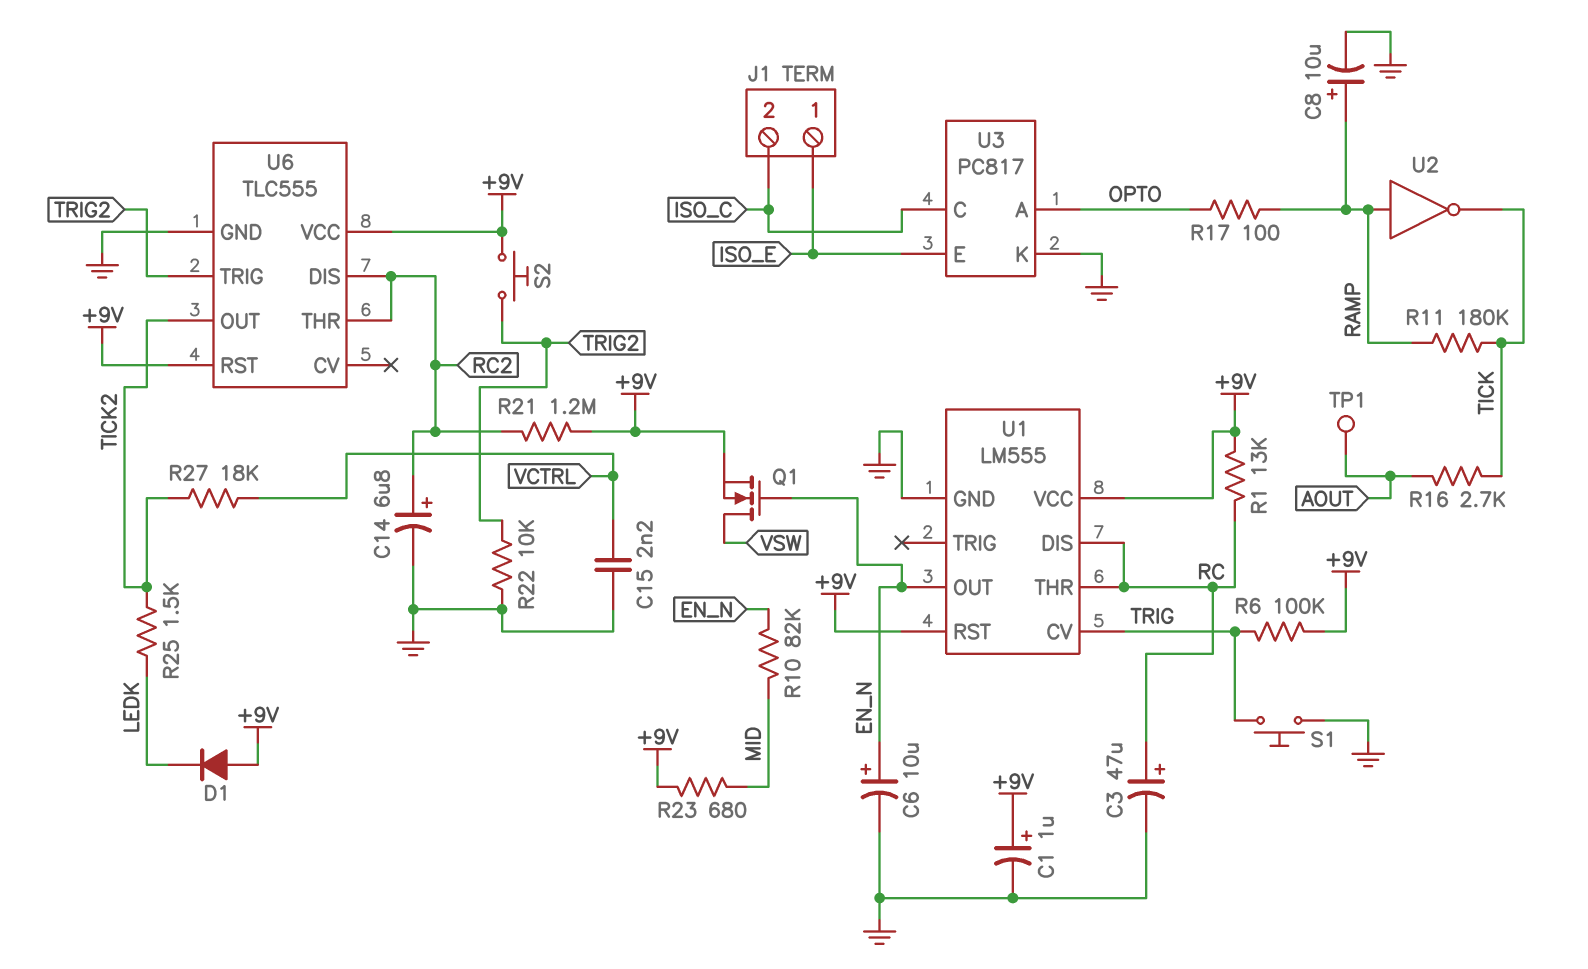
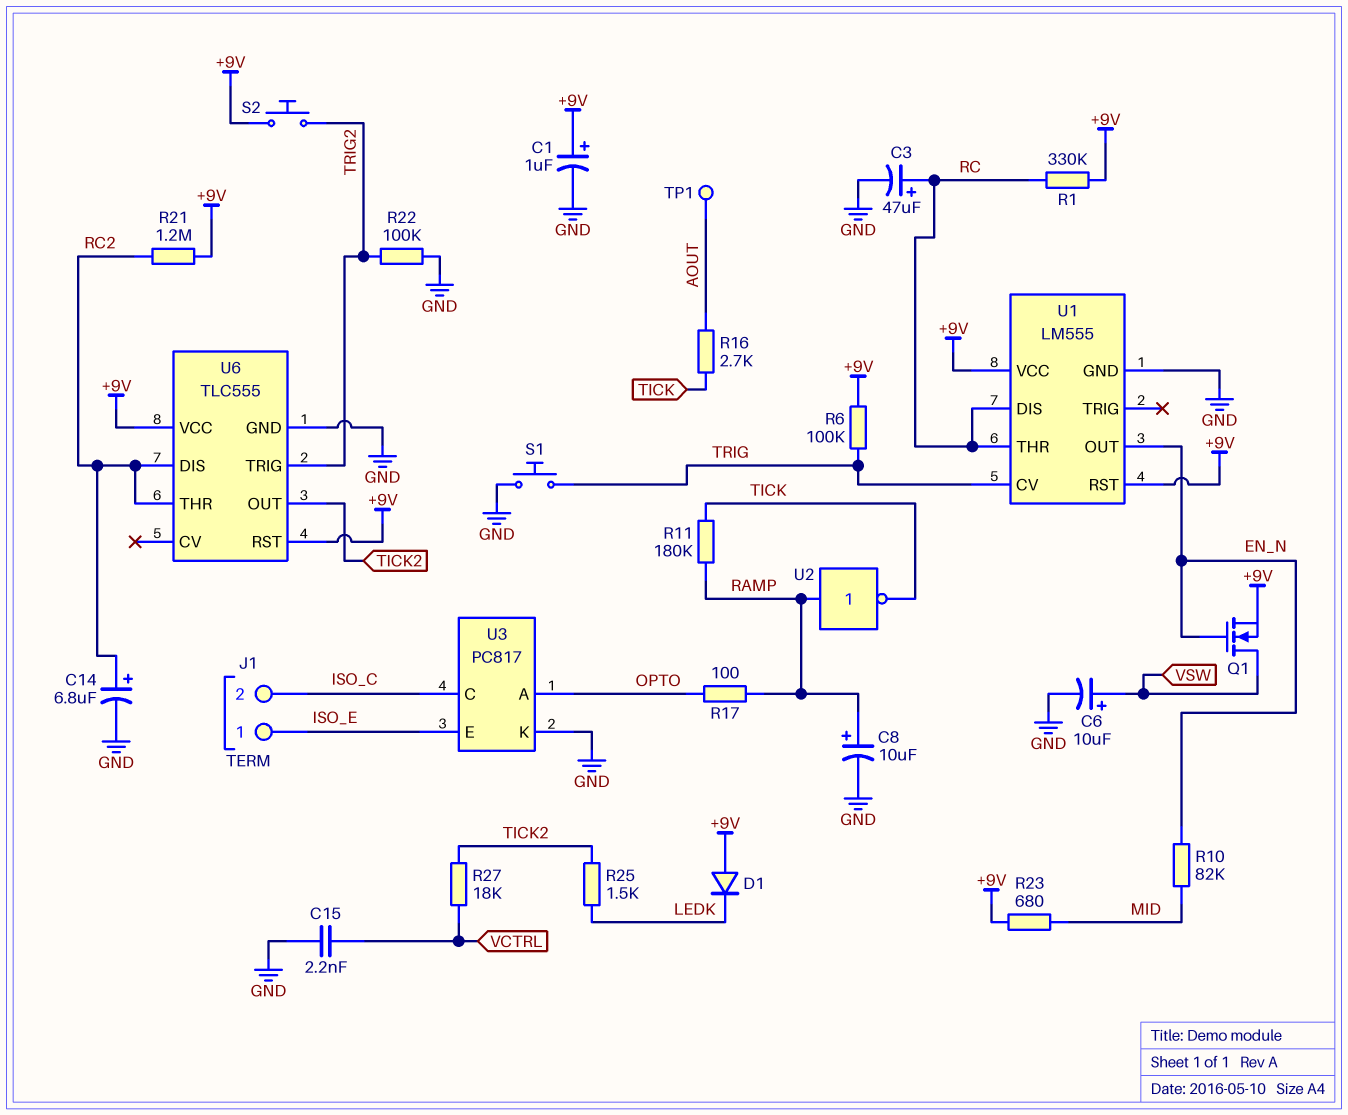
C6: 10uF (plus EN_N, minus GND) -> 10uF (plus VSW, minus GND)
R1: 13k (+9V, RC) -> 330k (+9V, RC)
R22: 10k (GND, TRIG2) -> 100k (GND, TRIG2)

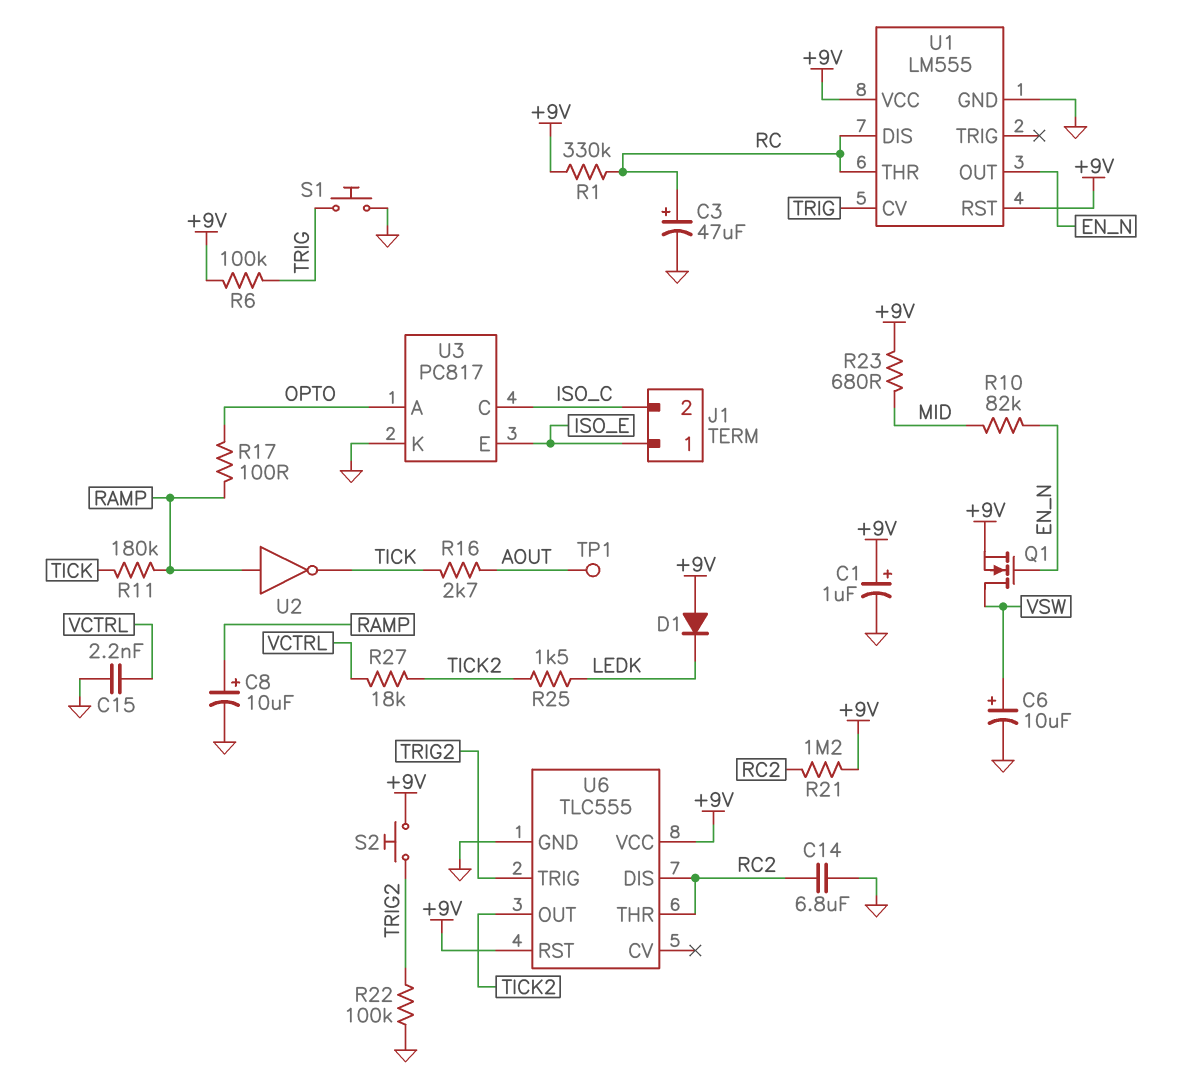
C14: 6.8uF (plus RC2, minus GND) -> 6.8uF (GND, RC2)

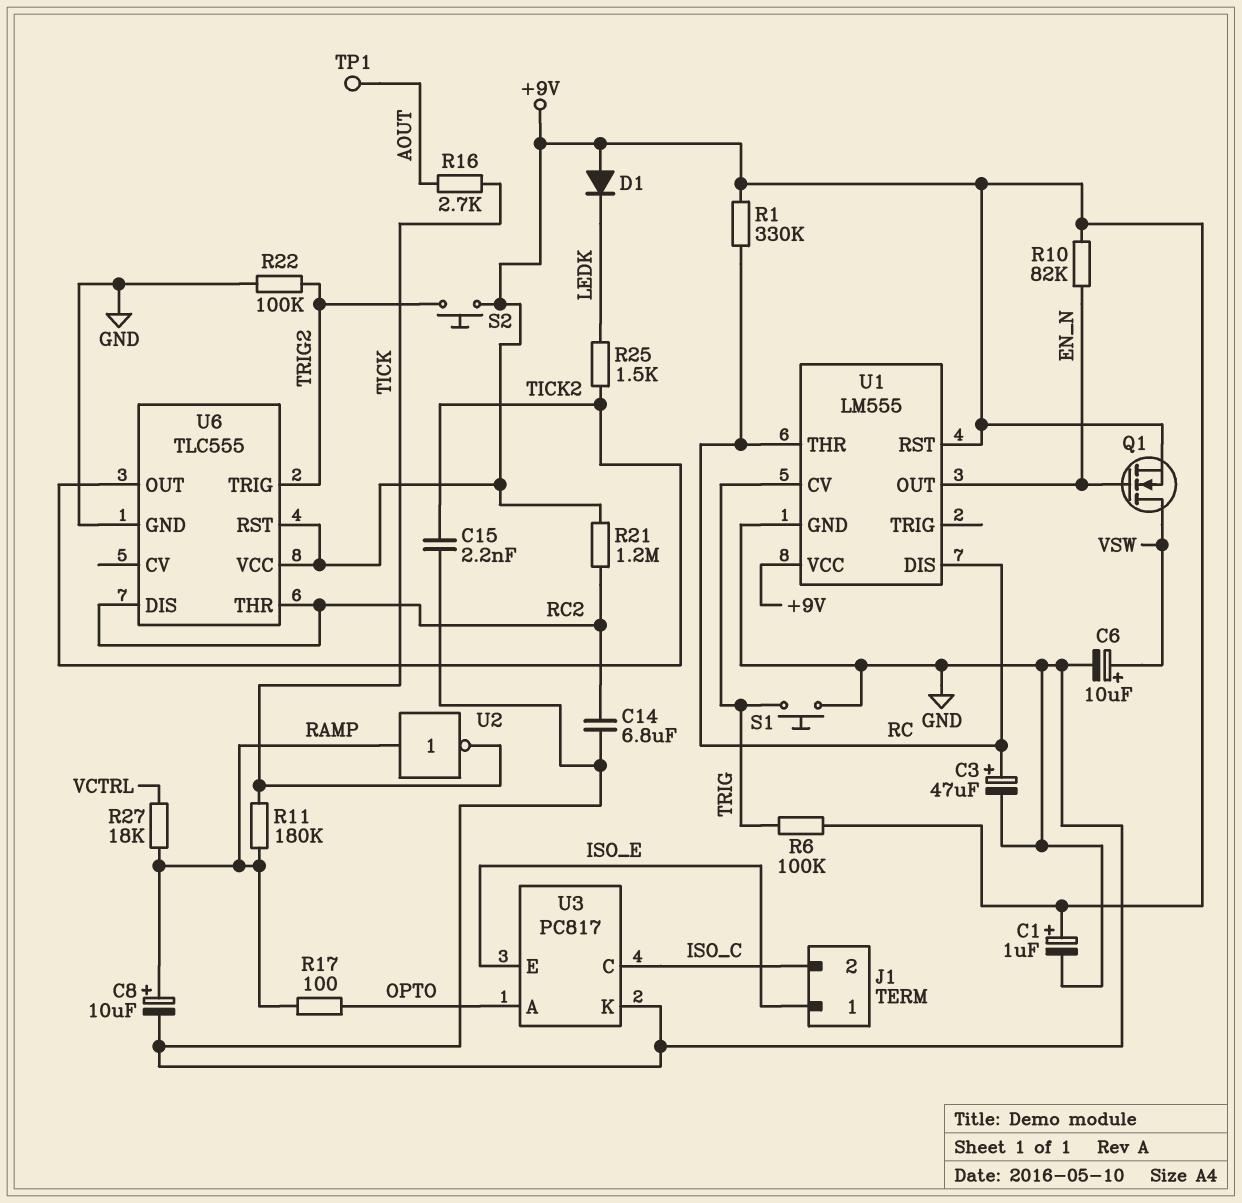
C15: 2.2nF (GND, VCTRL) -> 2.2nF (GND, TICK2)
R10: 82k (EN_N, MID) -> 82k (+9V, EN_N)
R23: 680 (+9V, MID) -> none
R27: 18k (TICK2, VCTRL) -> 18k (RAMP, VCTRL)

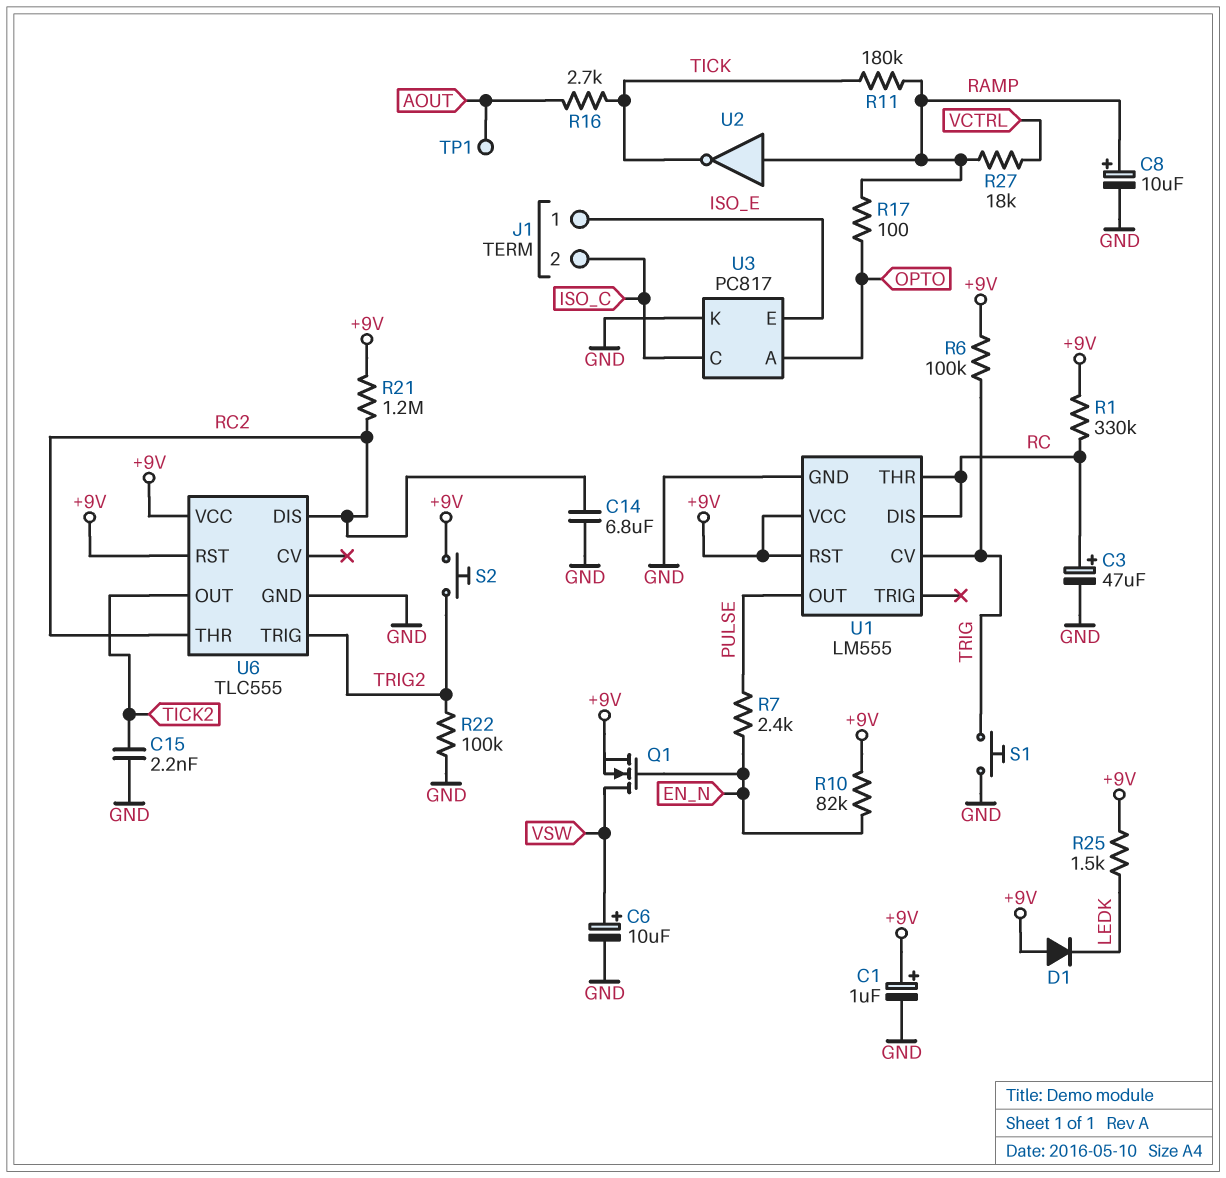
R7: none -> 2.4k (EN_N, PULSE)
R25: 1.5k (LEDK, TICK2) -> 1.5k (+9V, LEDK)
U1 pin OUT: EN_N -> PULSE

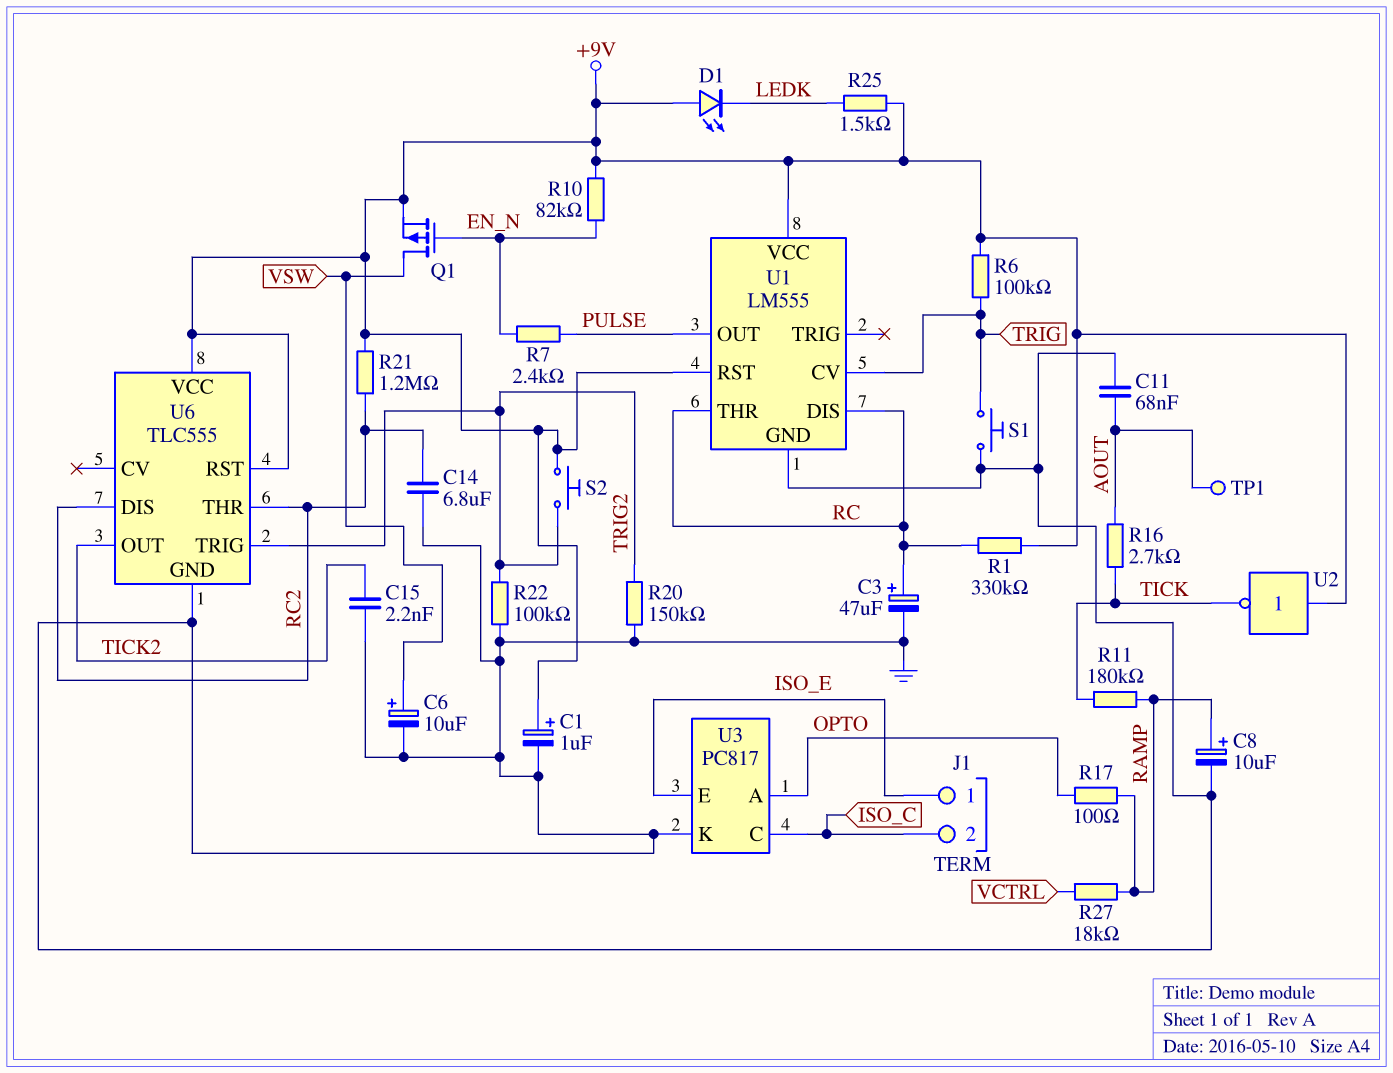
C11: none -> 68nF (AOUT, GND)
D1: diode (A +9V, K LEDK) -> LED (A +9V, K LEDK)
Q1: NMOS (G EN_N, D VSW, S +9V) -> PMOS (G EN_N, D VSW, S +9V)
R20: none -> 150k (GND, TRIG2)
U2: NOT (in RAMP, out TICK) -> NOT (in +9V, out TICK)

